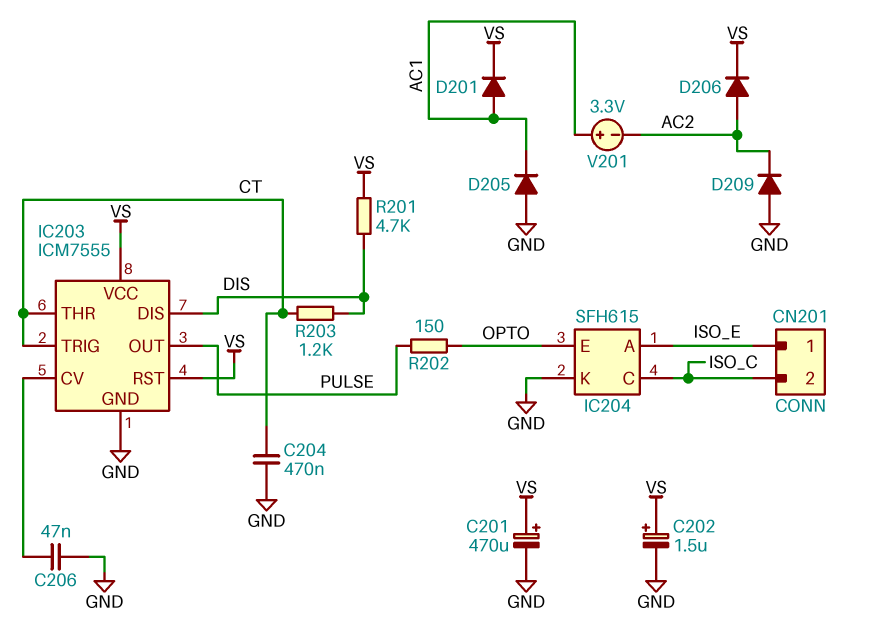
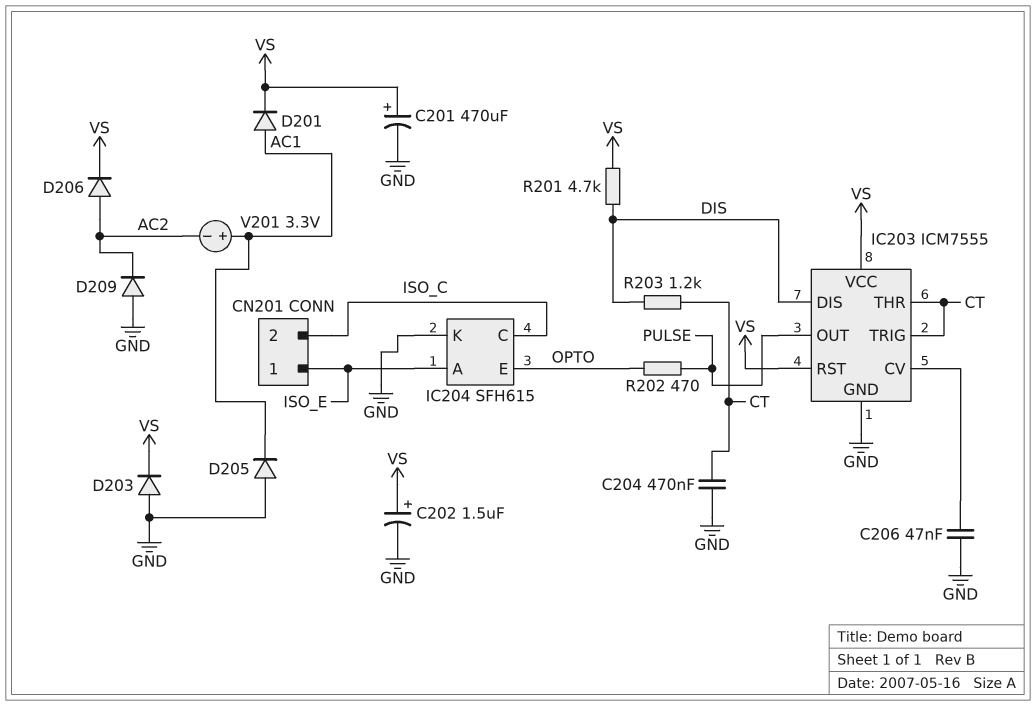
D203: none -> diode (A GND, K VS)
R202: 150 (OPTO, PULSE) -> 470 (OPTO, PULSE)

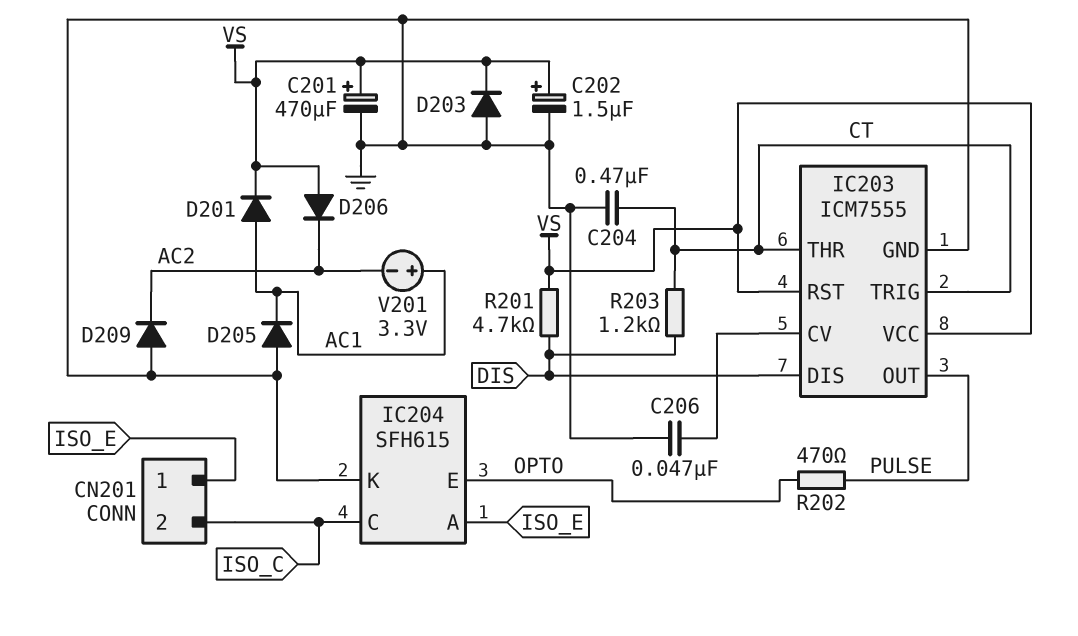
D206: diode (A AC2, K VS) -> diode (A VS, K AC2)

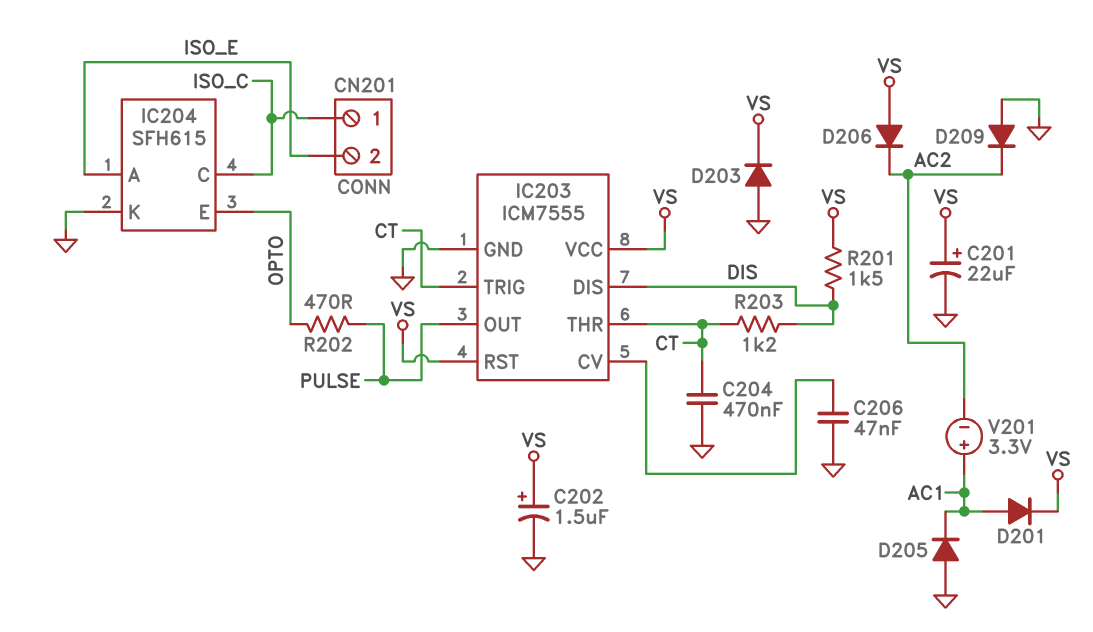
C201: 470uF (plus VS, minus GND) -> 22uF (plus VS, minus GND)
CN201 pin 1: ISO_E -> ISO_C
CN201 pin 2: ISO_C -> ISO_E
R201: 4.7k (DIS, VS) -> 1.5k (DIS, VS)

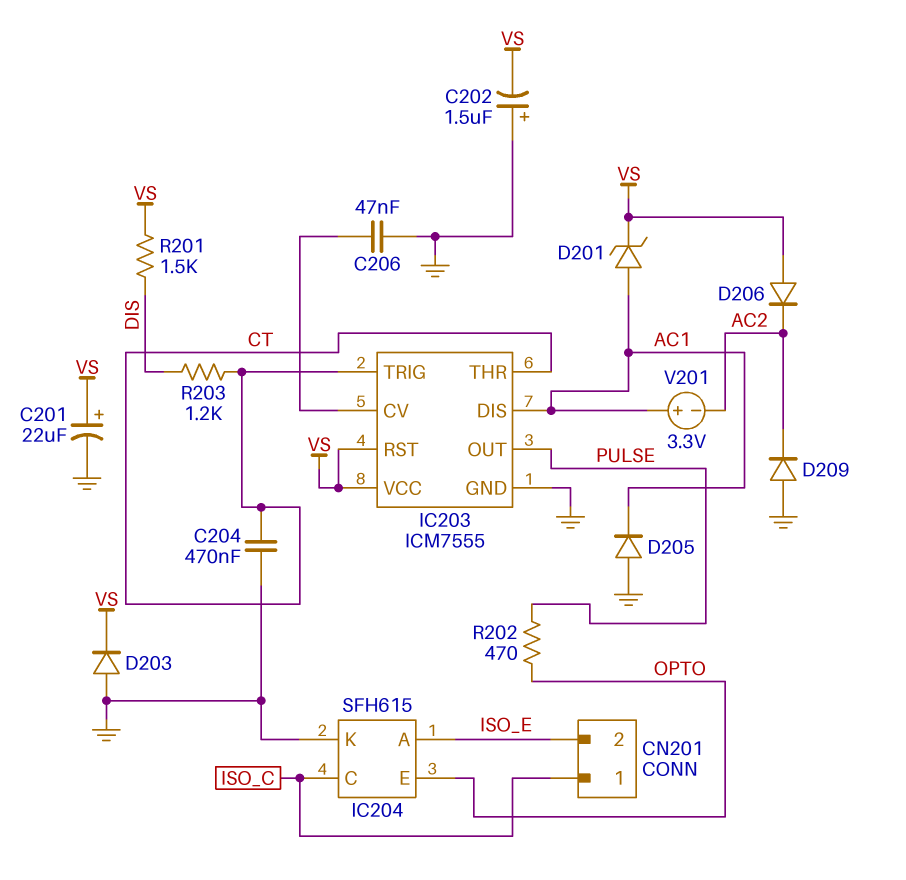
C202: 1.5uF (plus VS, minus GND) -> 1.5uF (plus GND, minus VS)
D201: diode (A AC1, K VS) -> zener (A AC1, K VS)
IC203 pin DIS: DIS -> AC1

